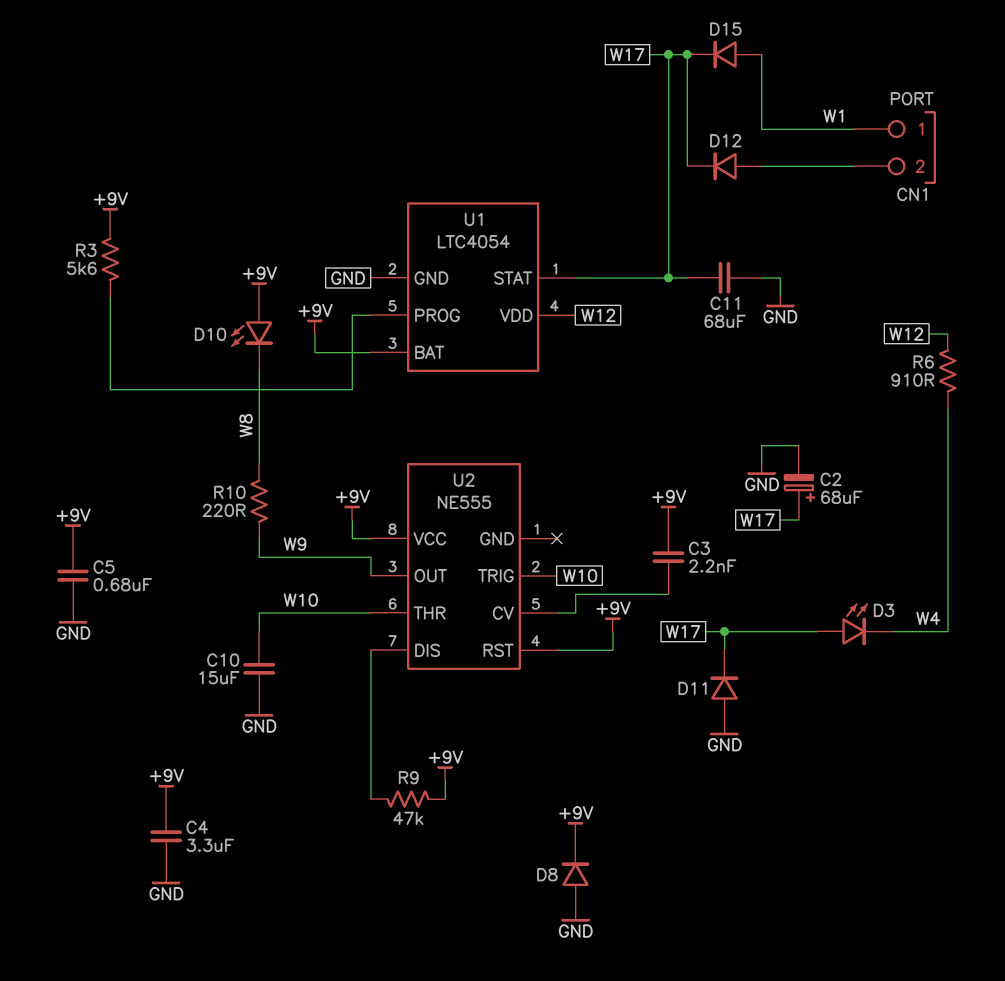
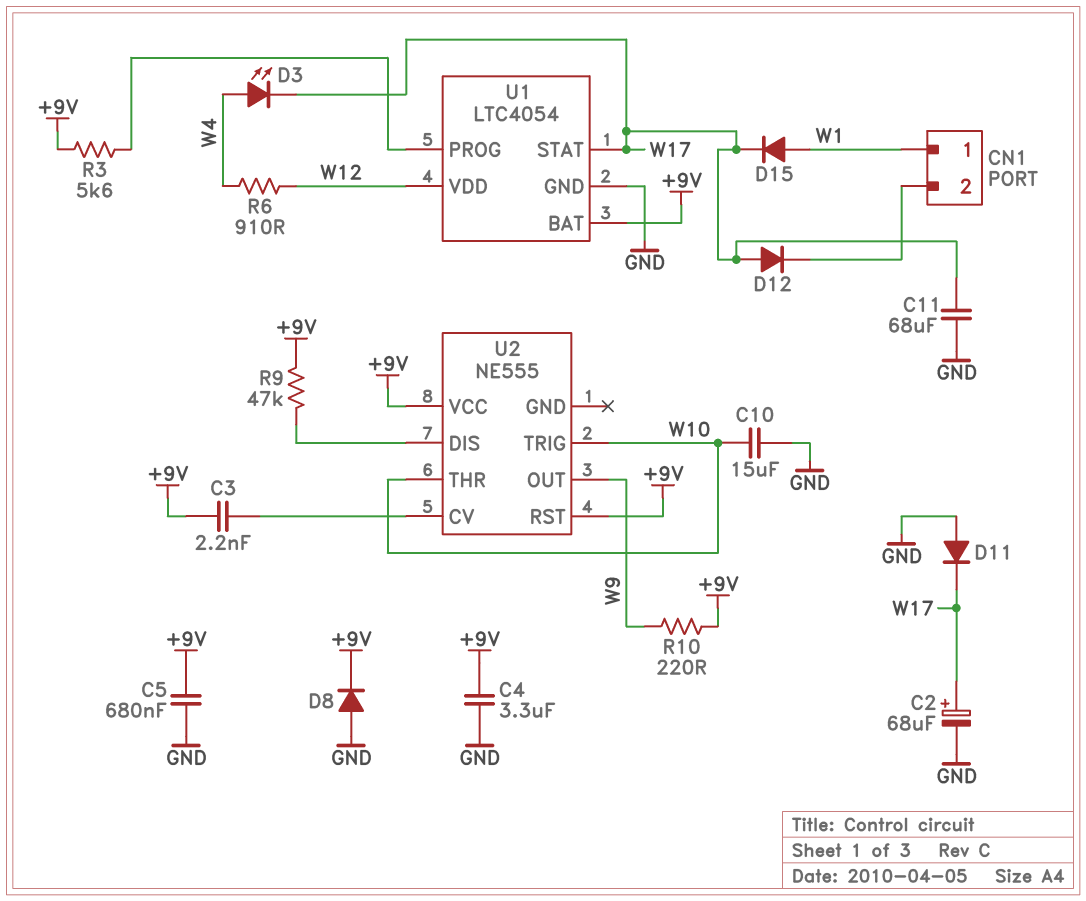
D3: LED (A W17, K W4) -> LED (A W4, K W17)
D10: LED (A +9V, K W8) -> none
D12: diode (A CN1/2, K W17) -> diode (A W17, K CN1/2)
R10: 220 (W8, W9) -> 220 (+9V, W9)

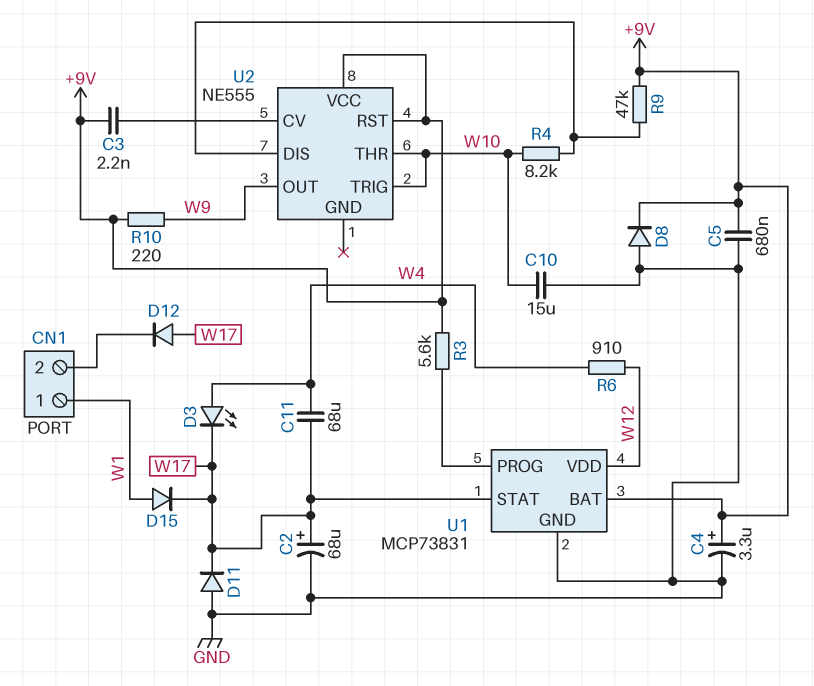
C4: 3.3uF (+9V, GND) -> 3.3uF (plus +9V, minus GND)
C11: 68uF (GND, W17) -> 68uF (W4, W17)
R4: none -> 8.2k (U2/DIS, W10)
U1: LTC4054 -> MCP73831

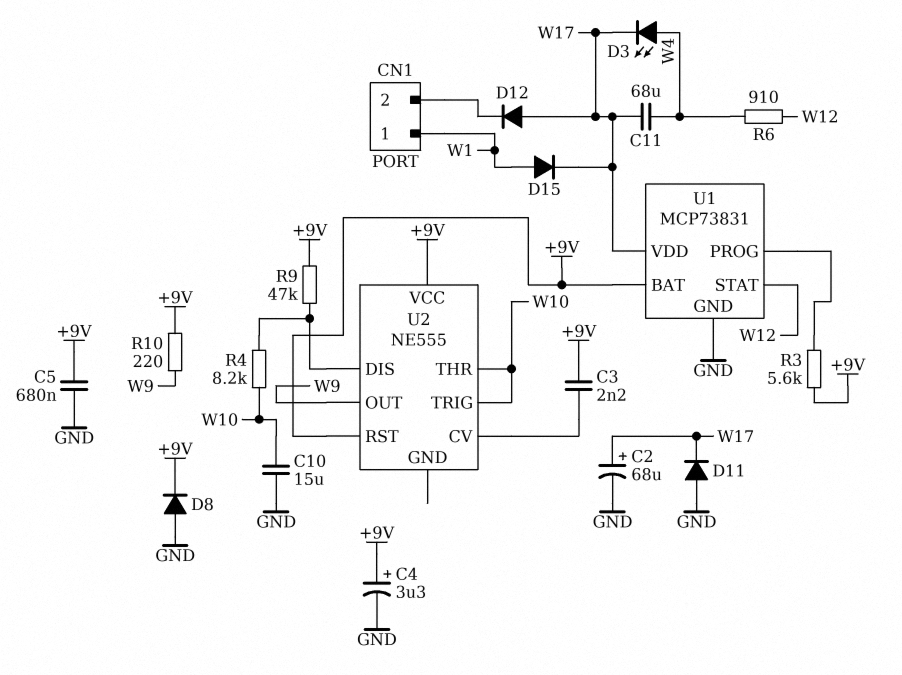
U1 pin STAT: W17 -> W12
U1 pin VDD: W12 -> W17

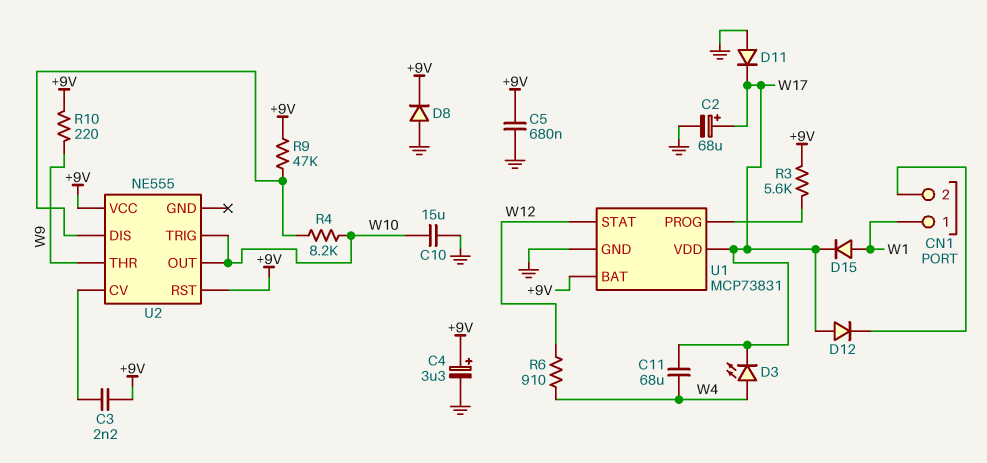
U2 pin OUT: W9 -> W10
U2 pin THR: W10 -> W9

